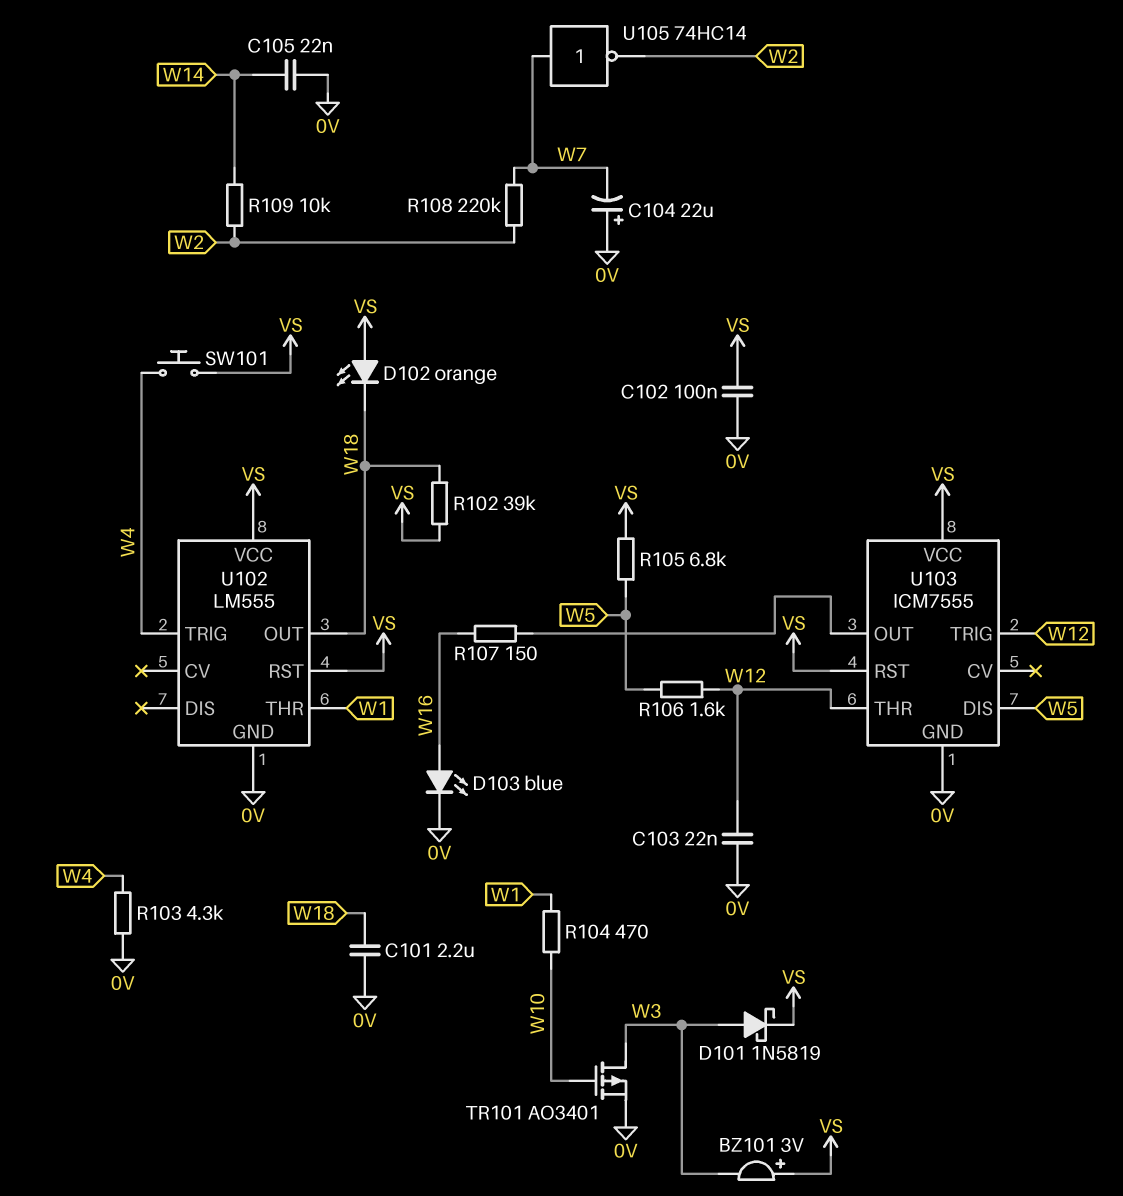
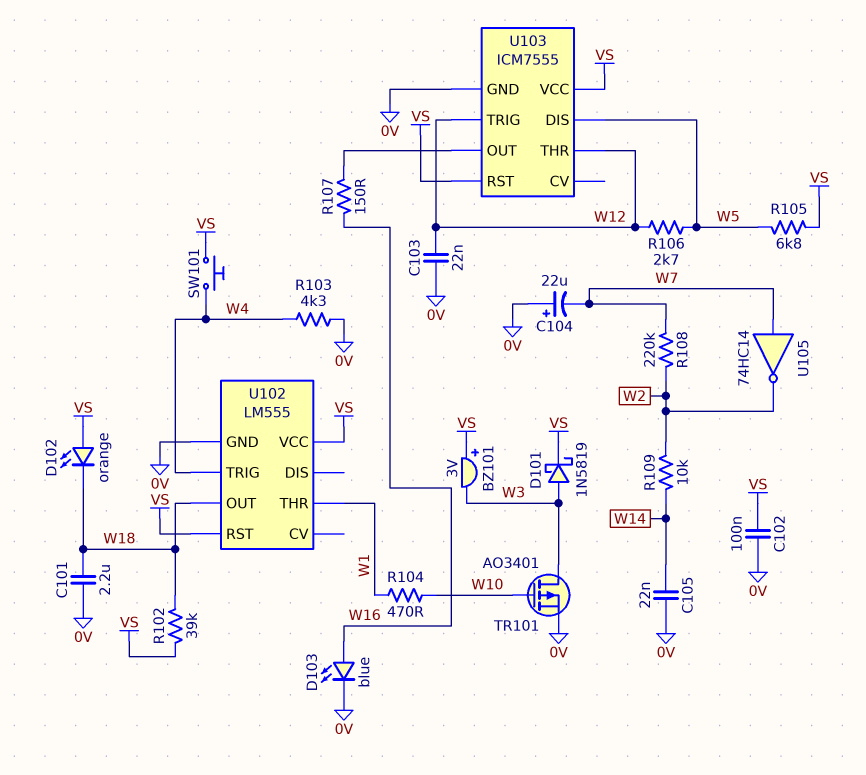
R106: 1.6k (W5, W12) -> 2.7k (W5, W12)

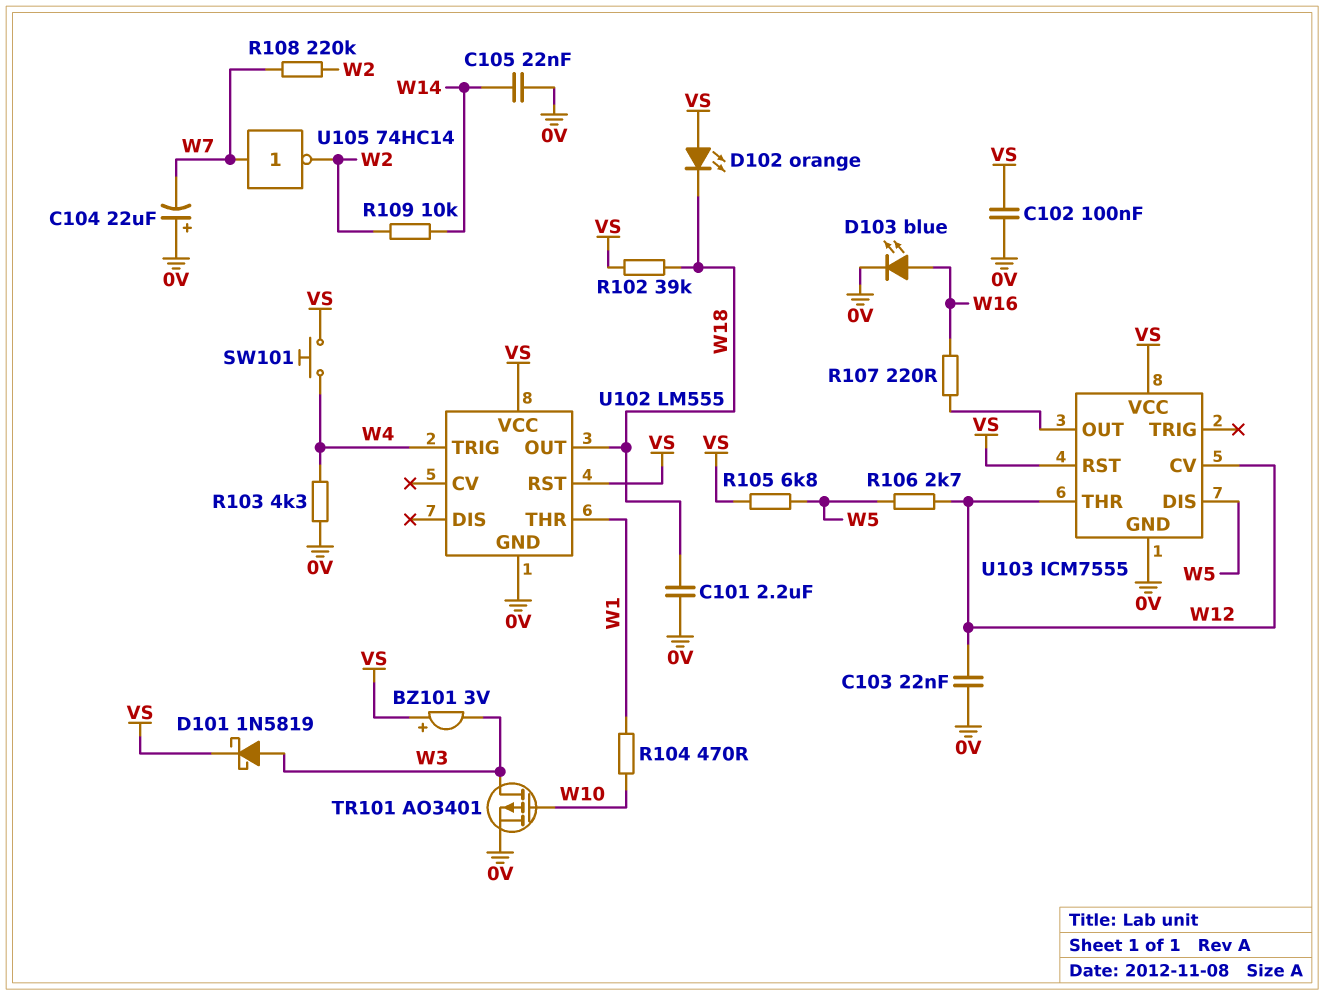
R107: 150 (U103/OUT, W16) -> 220 (U103/OUT, W16)
U103 pin CV: none -> W12
U103 pin TRIG: W12 -> none

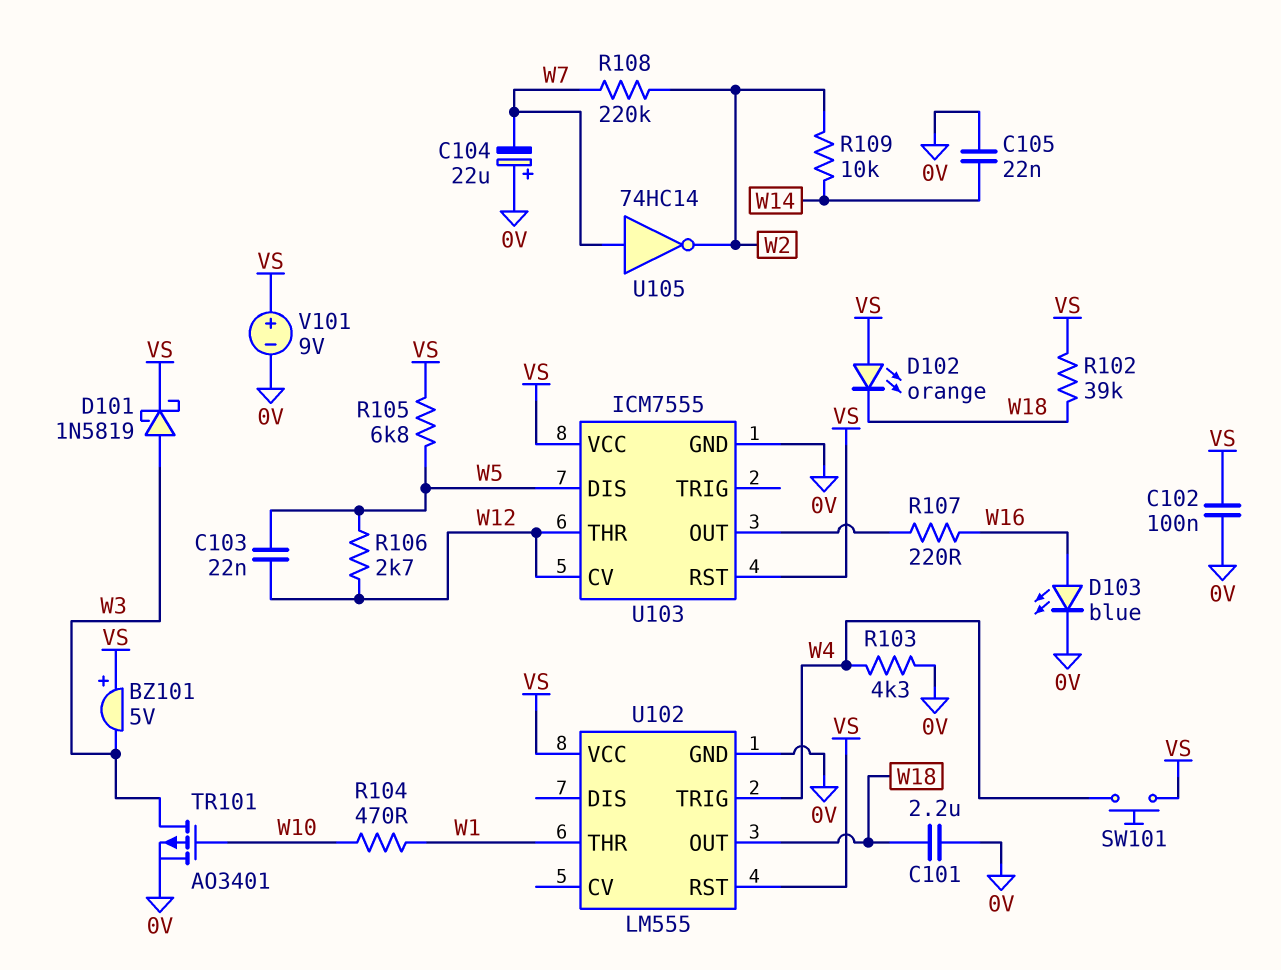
BZ101: buzzer 3V (plus VS, minus W3) -> buzzer 5V (plus VS, minus W3)
C103: 22nF (0V, W12) -> 22nF (W5, W12)
V101: none -> 9V (plus VS, minus 0V)

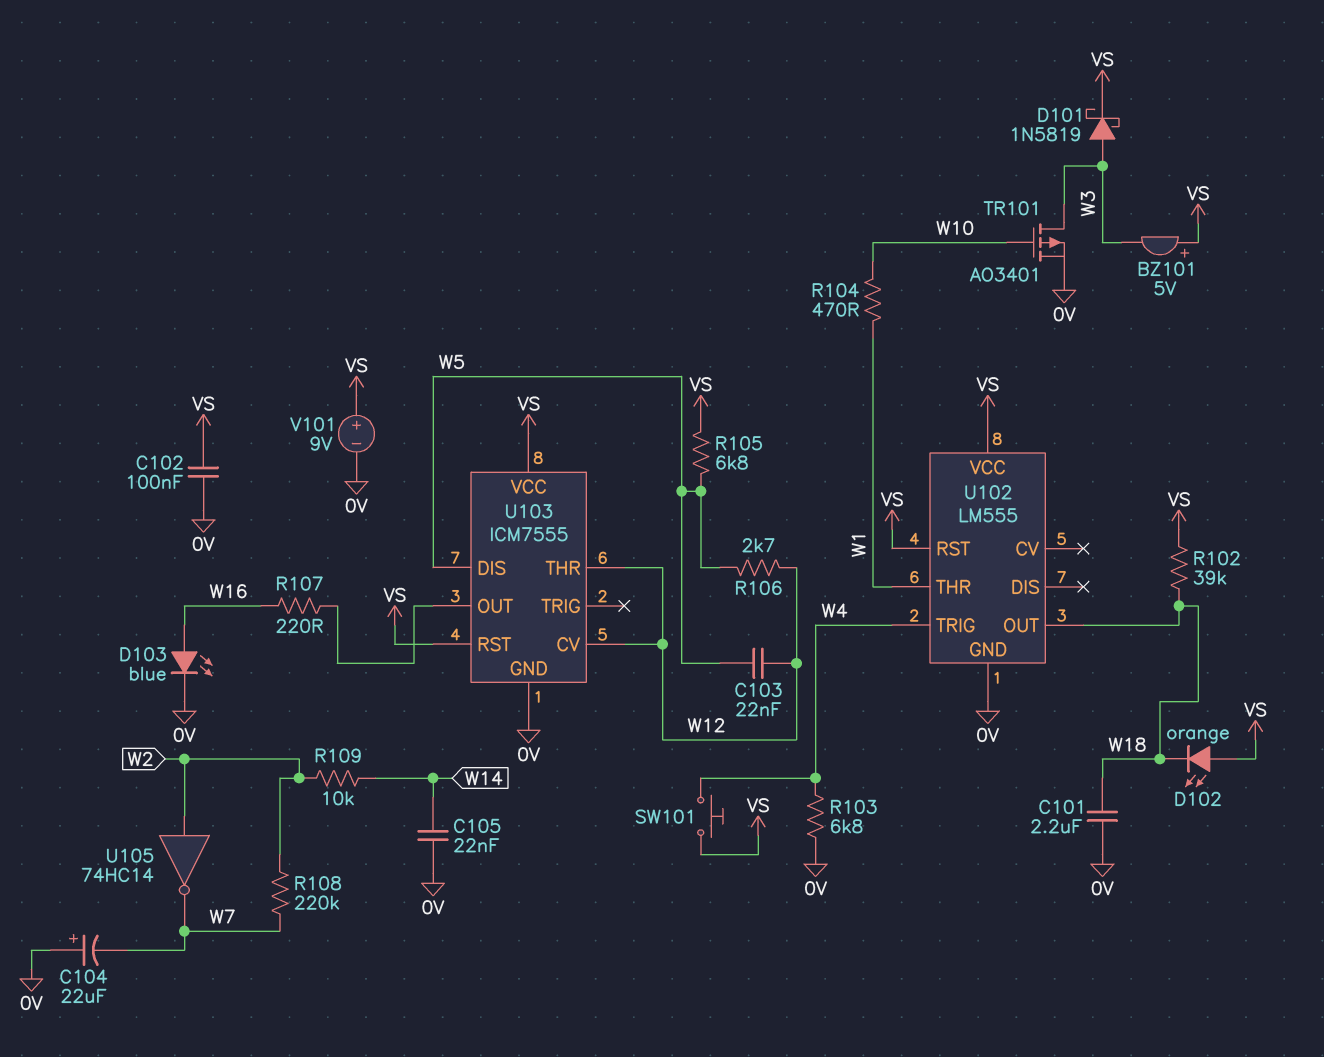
R103: 4.3k (0V, W4) -> 6.8k (0V, W4)
U105: NOT 74HC14 (in W7, out W2) -> NOT 74HC14 (in W2, out W7)

